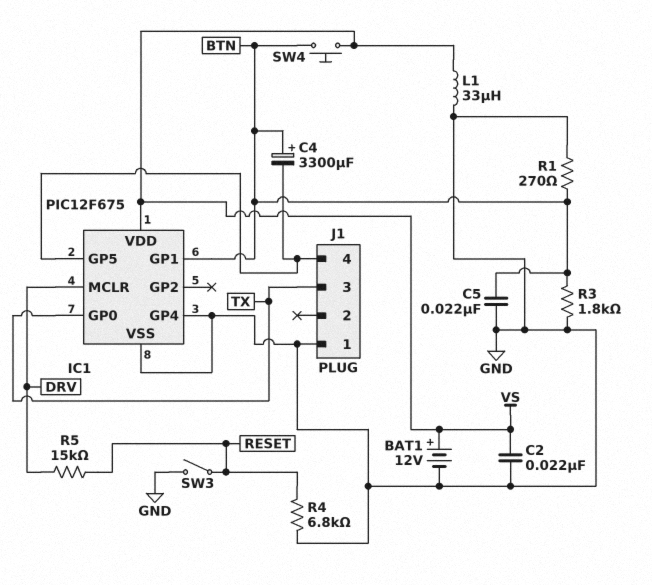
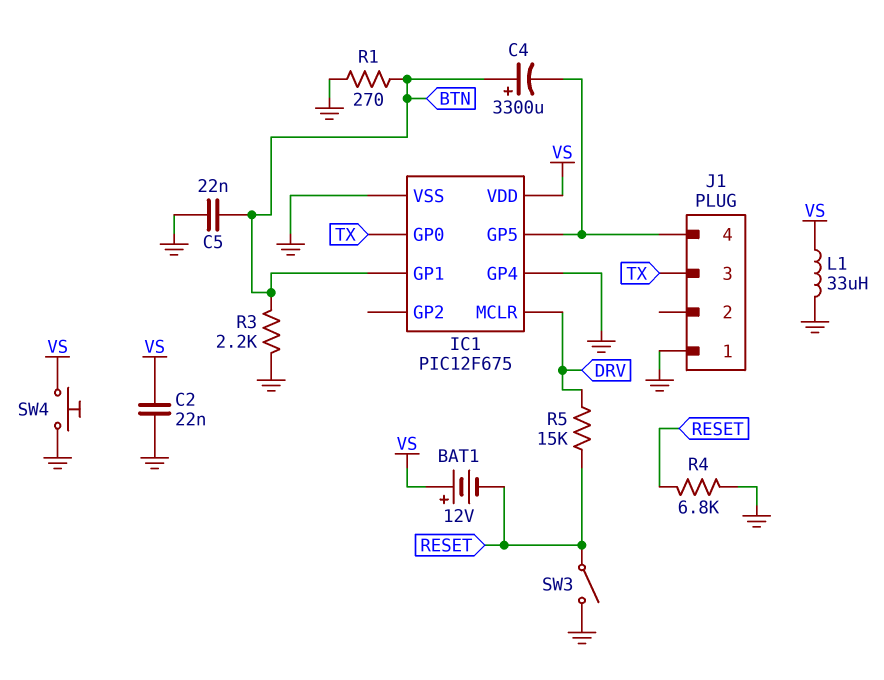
BAT1: 12V (plus VS, minus GND) -> 12V (plus VS, minus RESET)
R3: 1.8k (BTN, GND) -> 2.2k (BTN, GND)
SW4: button (BTN, VS) -> button (GND, VS)

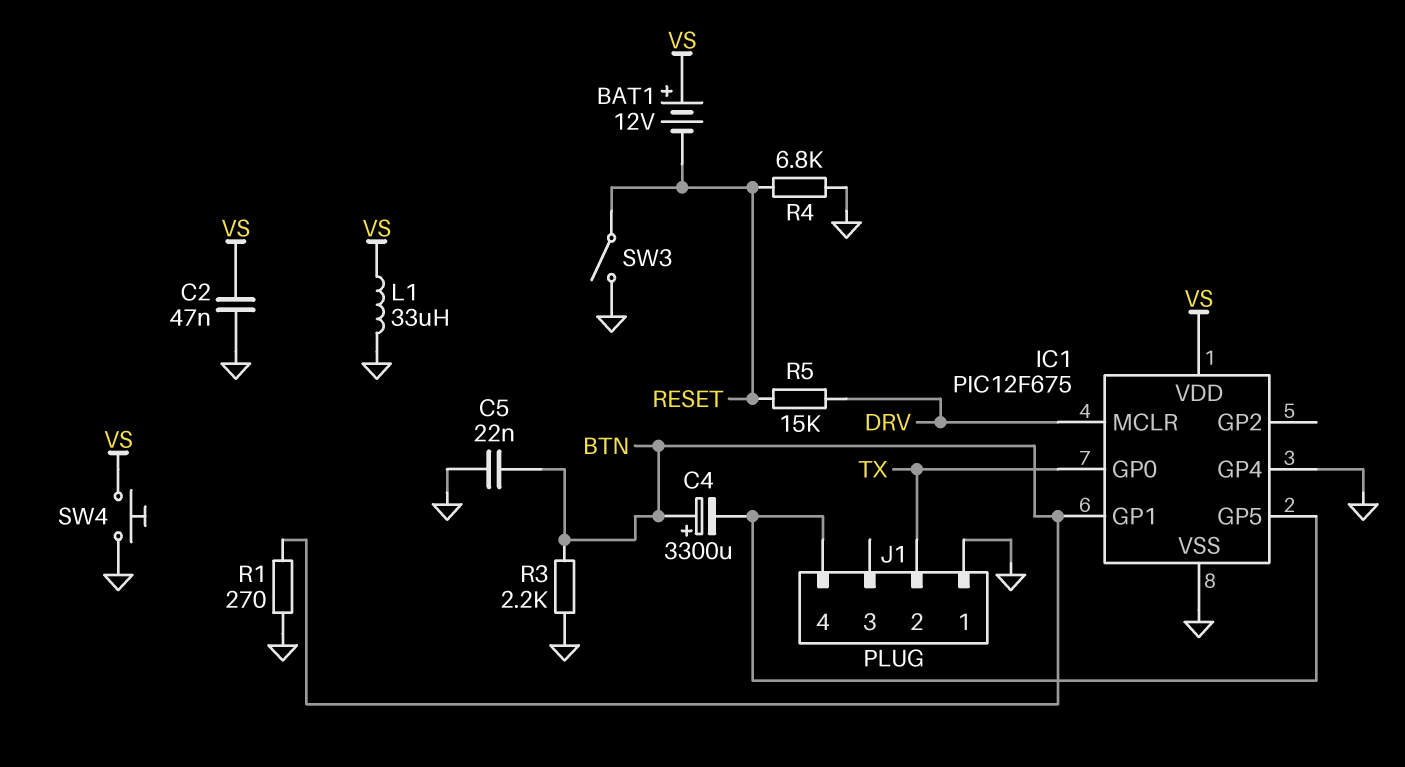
C2: 22nF (GND, VS) -> 47nF (GND, VS)
J1 pin 2: none -> TX
J1 pin 3: TX -> none

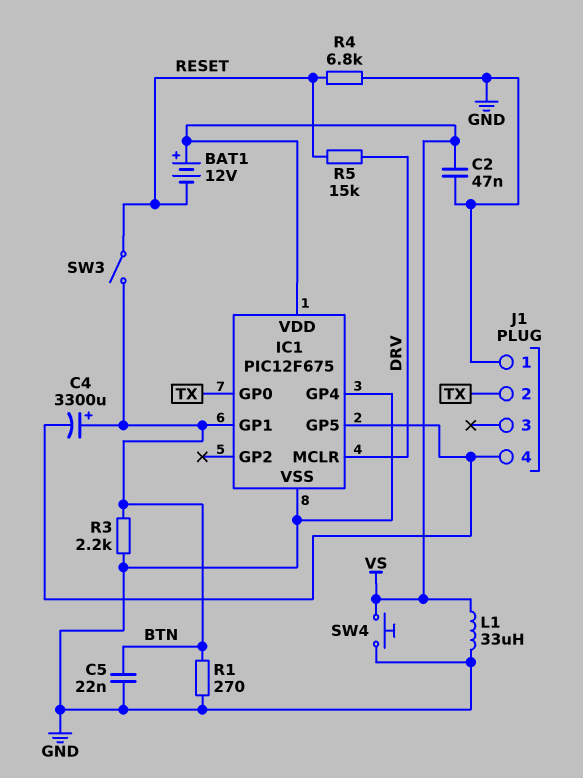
SW3: switch (GND, RESET) -> switch (BTN, RESET)

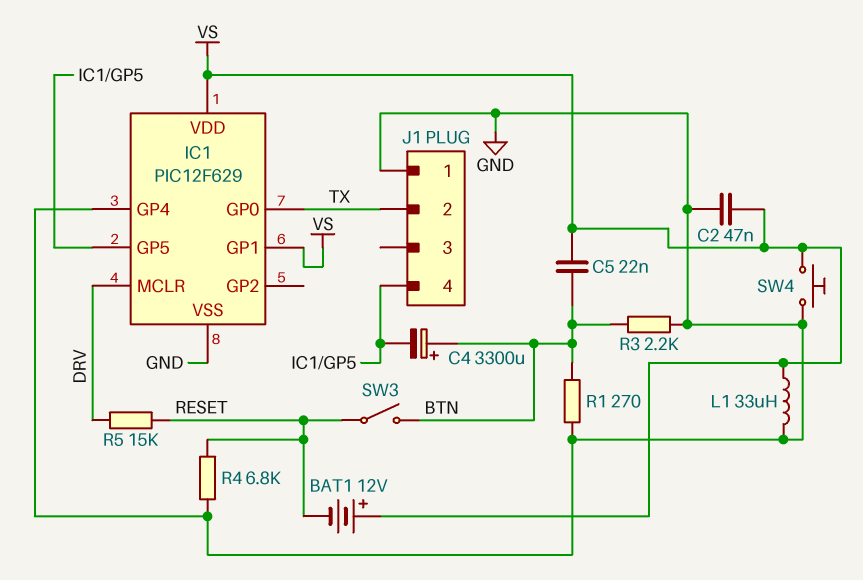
C5: 22nF (BTN, GND) -> 22nF (BTN, VS)
IC1: PIC12F675 -> PIC12F629
IC1 pin GP1: BTN -> VS

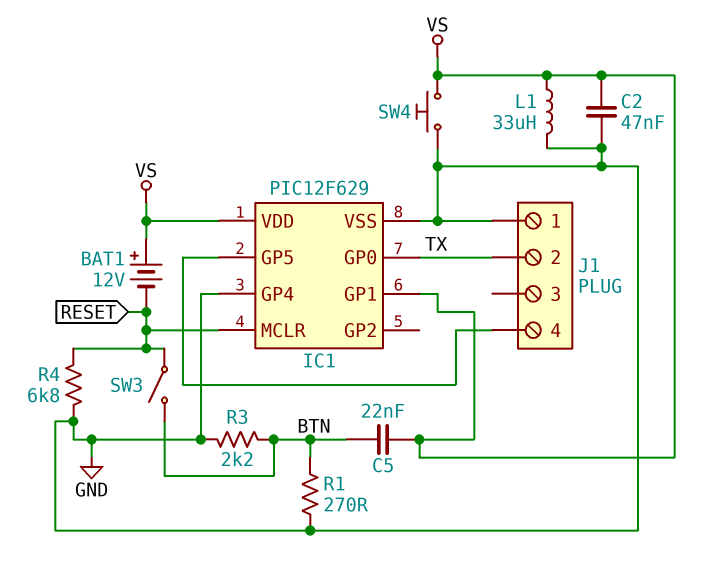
C4: 3300uF (plus BTN, minus IC1/GP5) -> none
IC1 pin MCLR: DRV -> RESET
R5: 15k (DRV, RESET) -> none

